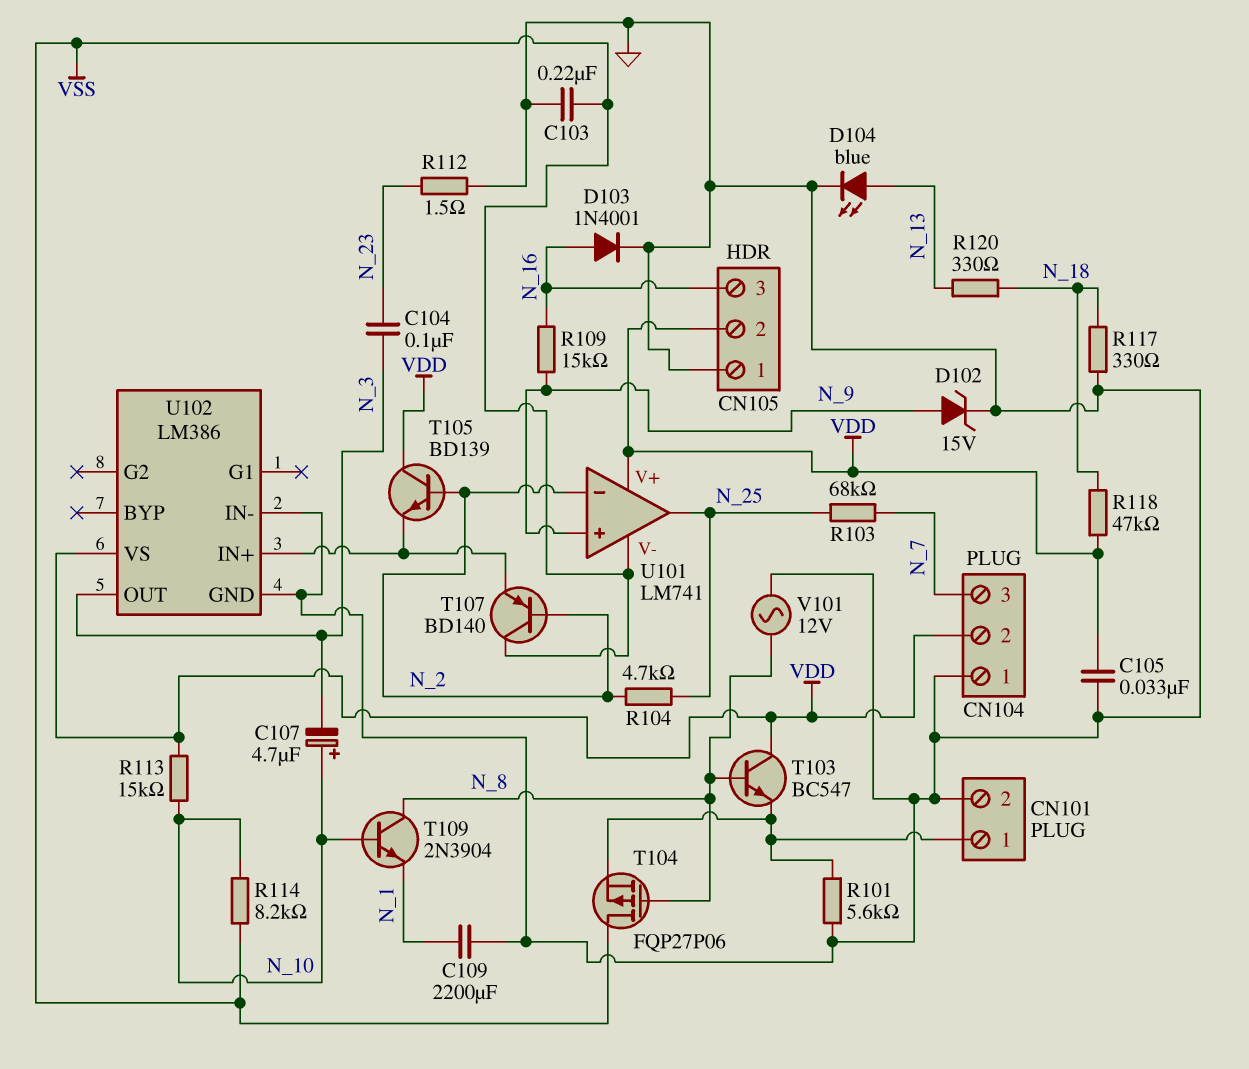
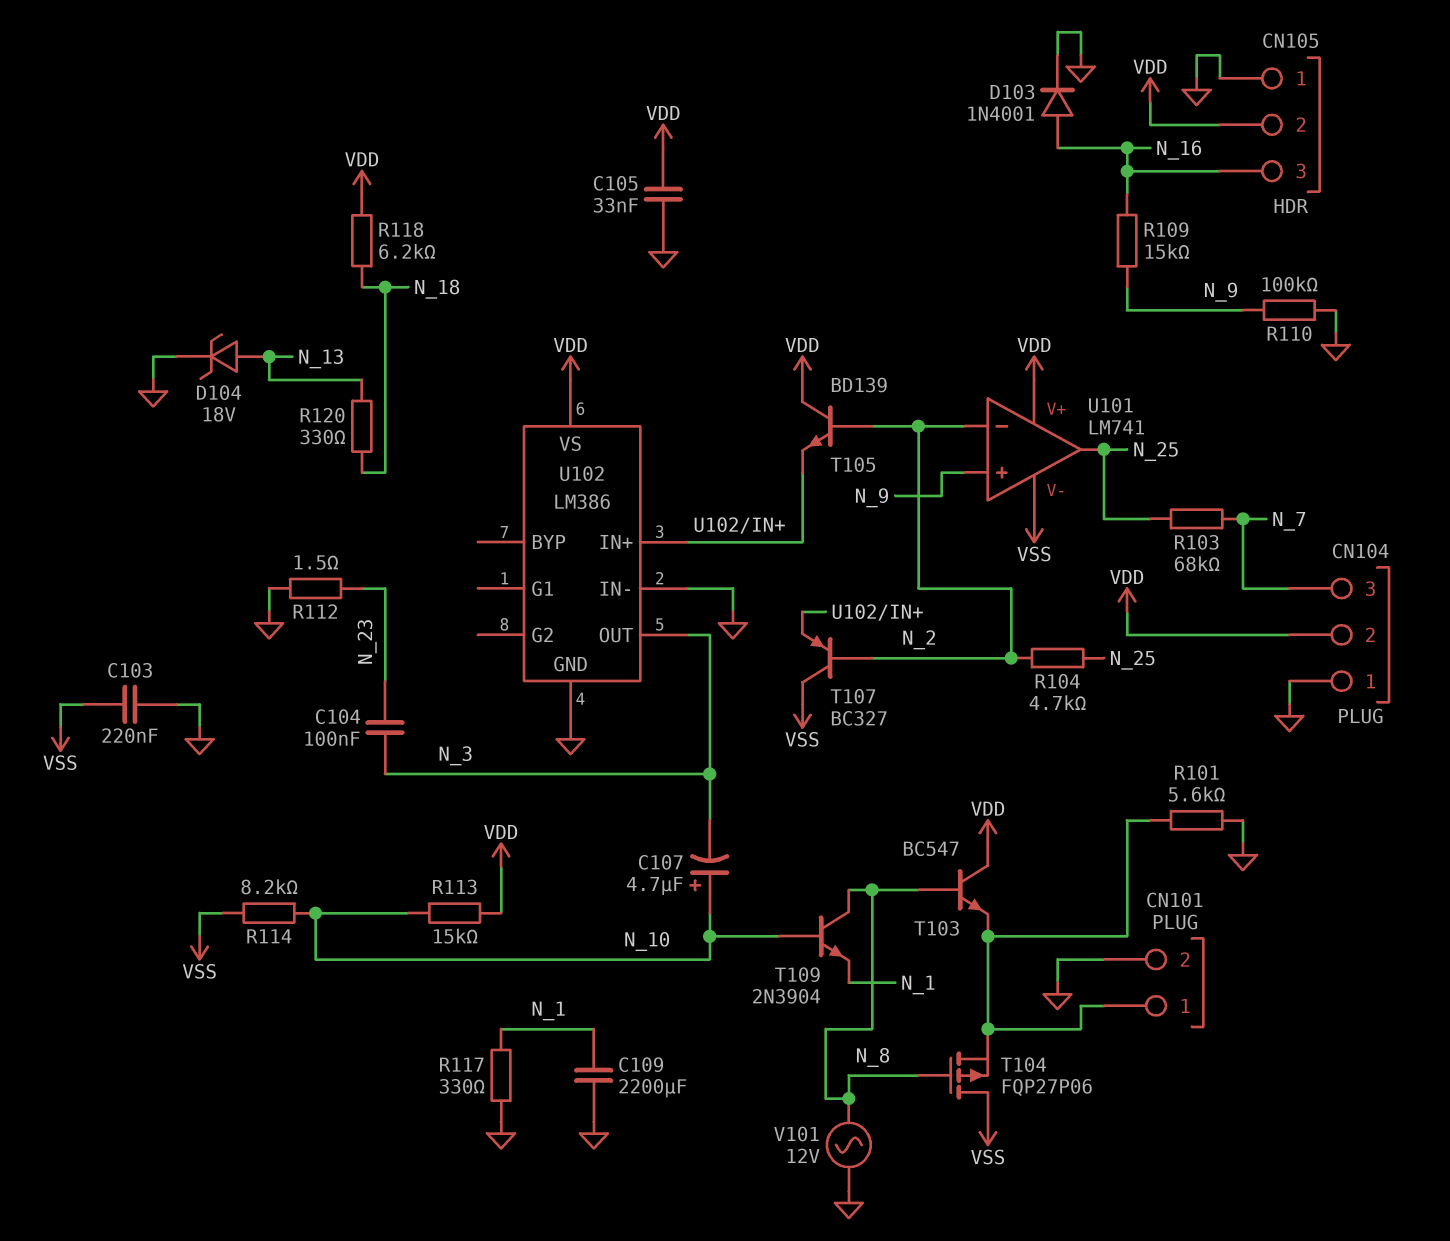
D102: zener 15V (A N_9, K GND) -> none
D104: LED blue (A N_13, K GND) -> zener 18V (A N_13, K GND)
R110: none -> 100k (GND, N_9)
R117: 330 (GND, N_18) -> 330 (GND, N_1)
R118: 47k (N_18, VDD) -> 6.2k (N_18, VDD)
T107: PNP BD140 (B N_2, C VSS, E U102/IN+) -> PNP BC327 (B N_2, C VSS, E U102/IN+)

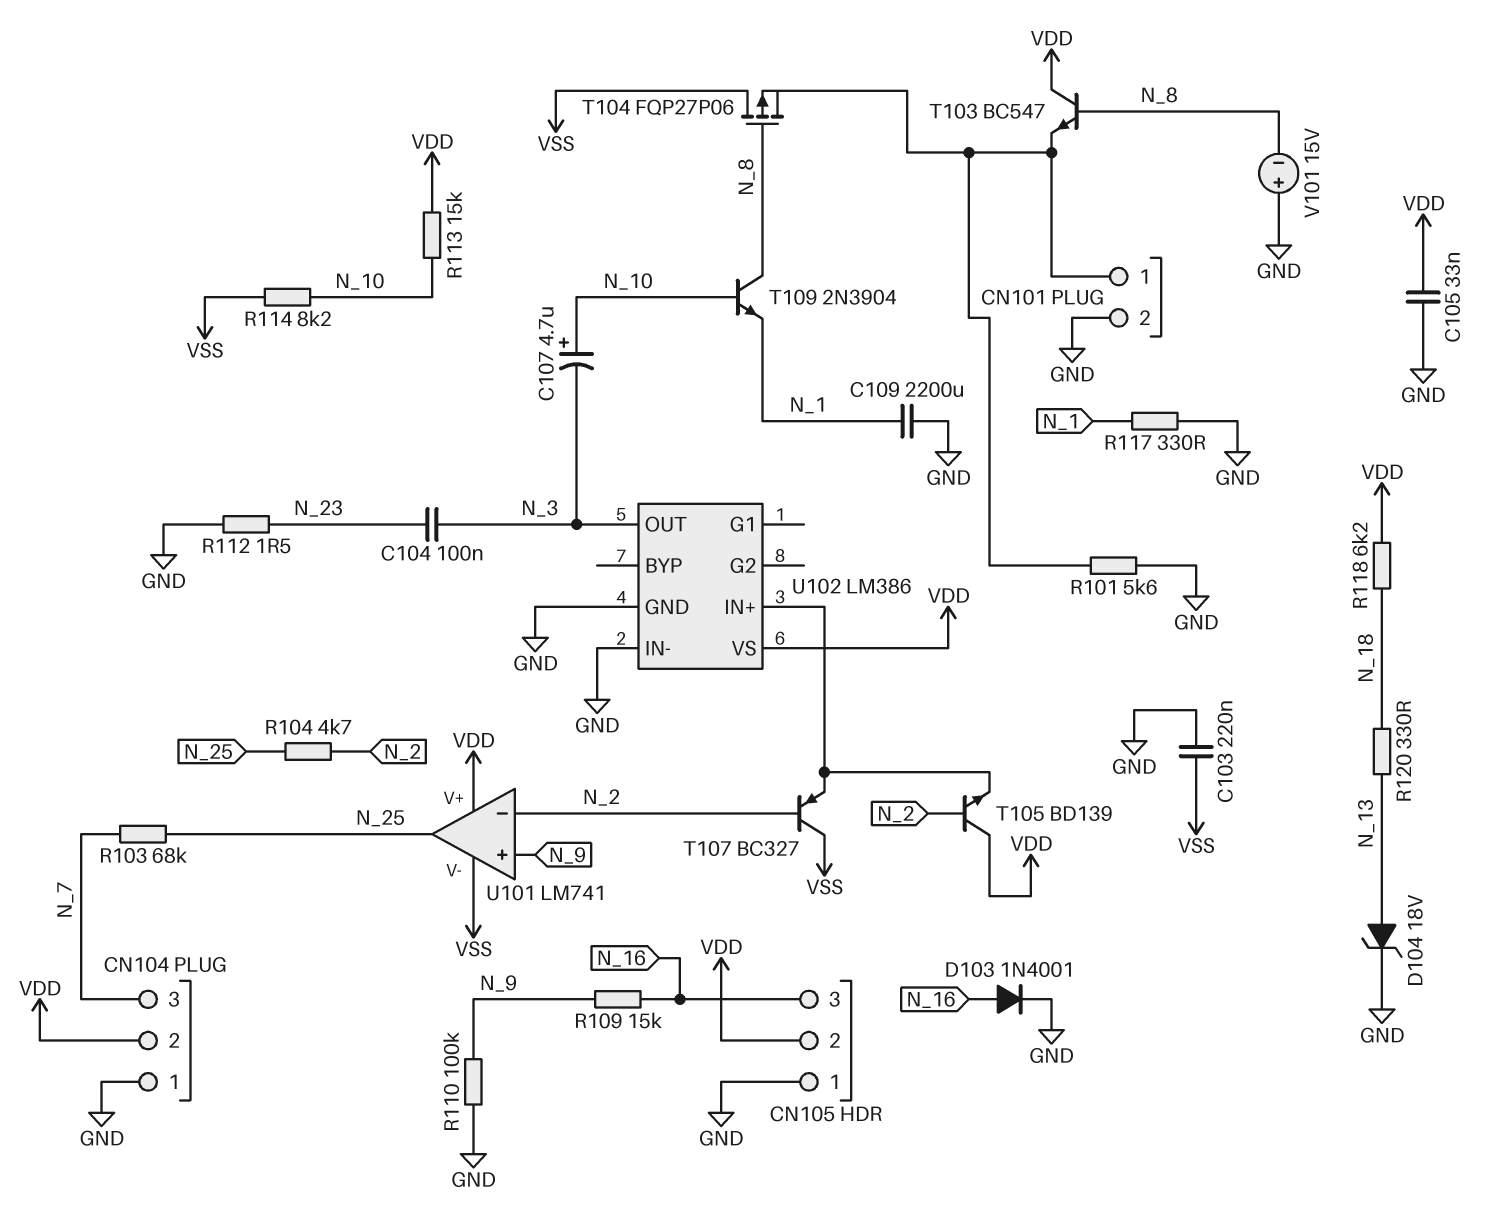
V101: AC 12V (GND, N_8) -> 15V (plus GND, minus N_8)

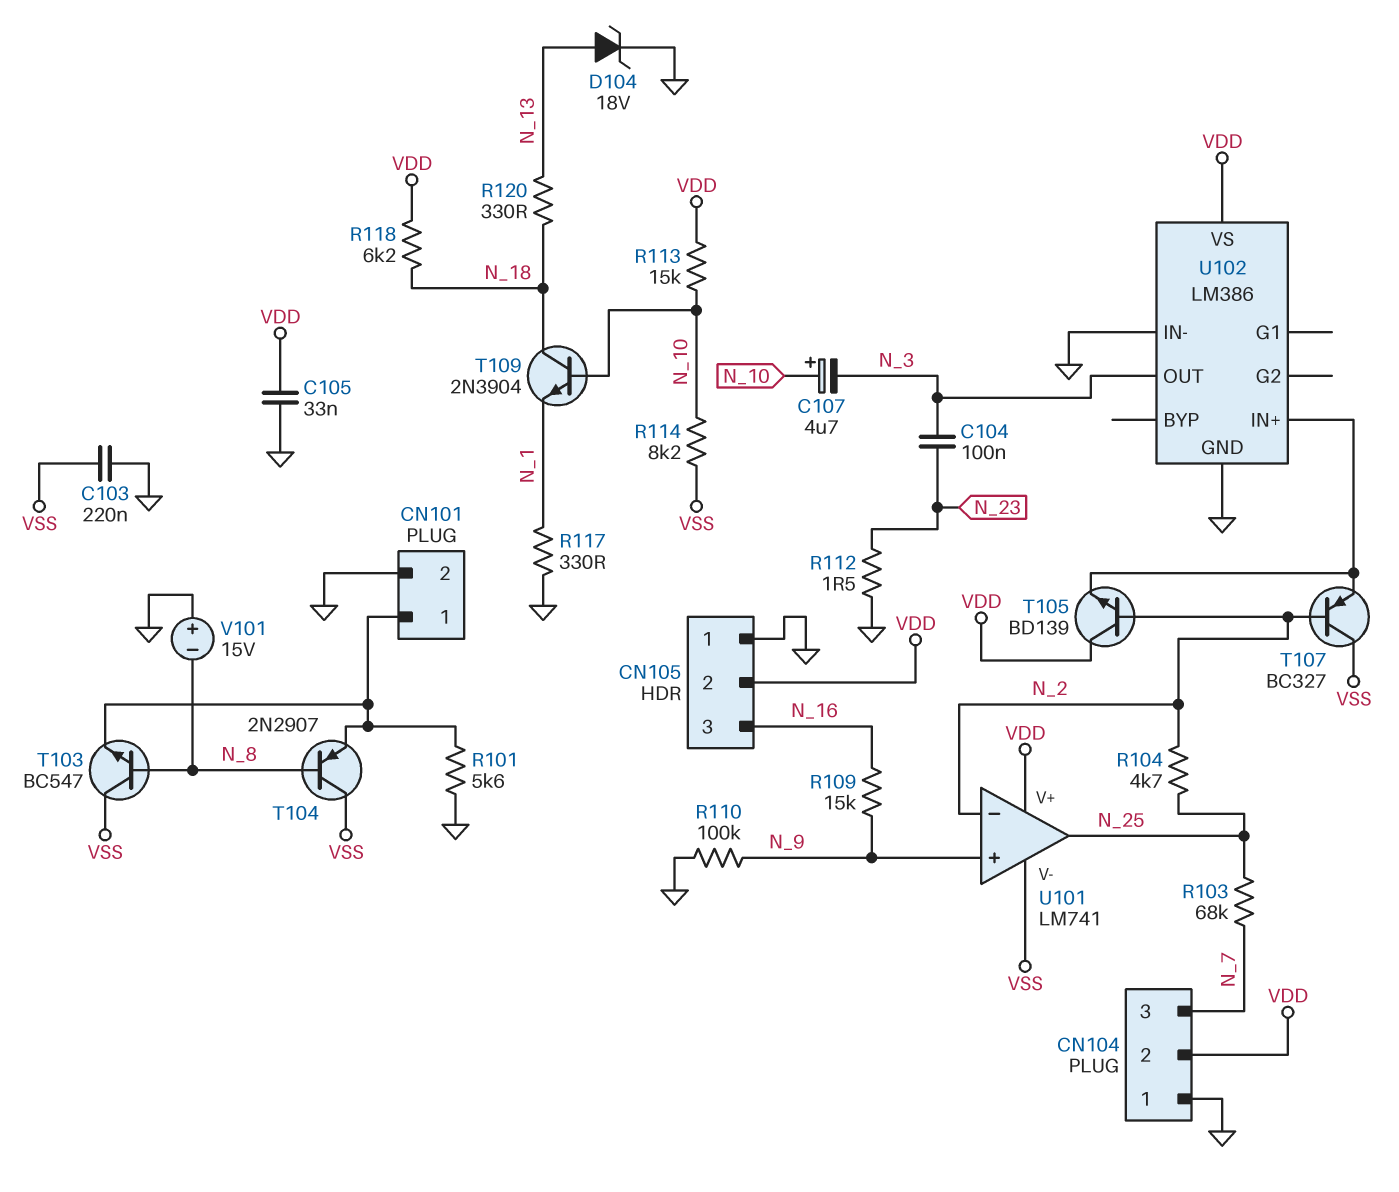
C109: 2200uF (GND, N_1) -> none
D103: diode 1N4001 (A N_16, K GND) -> none
T103: NPN BC547 (B N_8, C VDD, E CN101/1) -> NPN BC547 (B N_8, C VSS, E CN101/1)
T104: PMOS FQP27P06 (G N_8, D VSS, S CN101/1) -> PNP 2N2907 (B N_8, C VSS, E CN101/1)
T109: NPN 2N3904 (B N_10, C N_8, E N_1) -> NPN 2N3904 (B N_10, C N_18, E N_1)

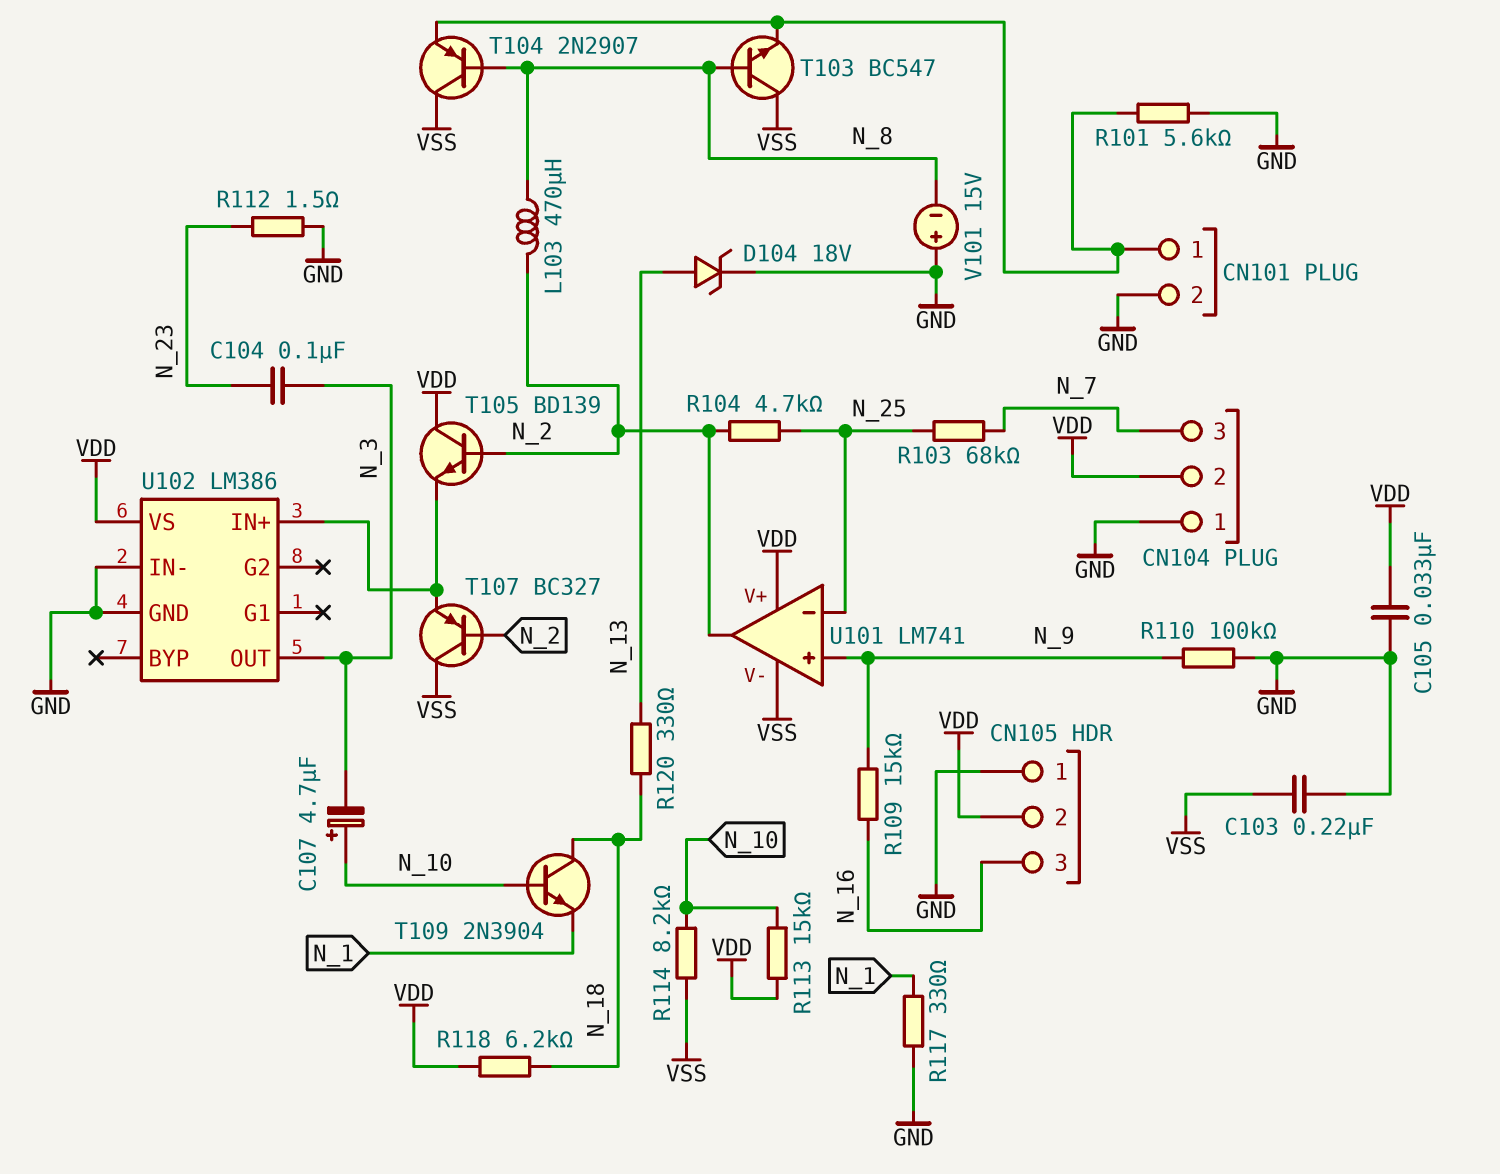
L103: none -> 470uH (N_2, N_8)
U101 pin in-: N_2 -> N_25
U101 pin out: N_25 -> N_2

